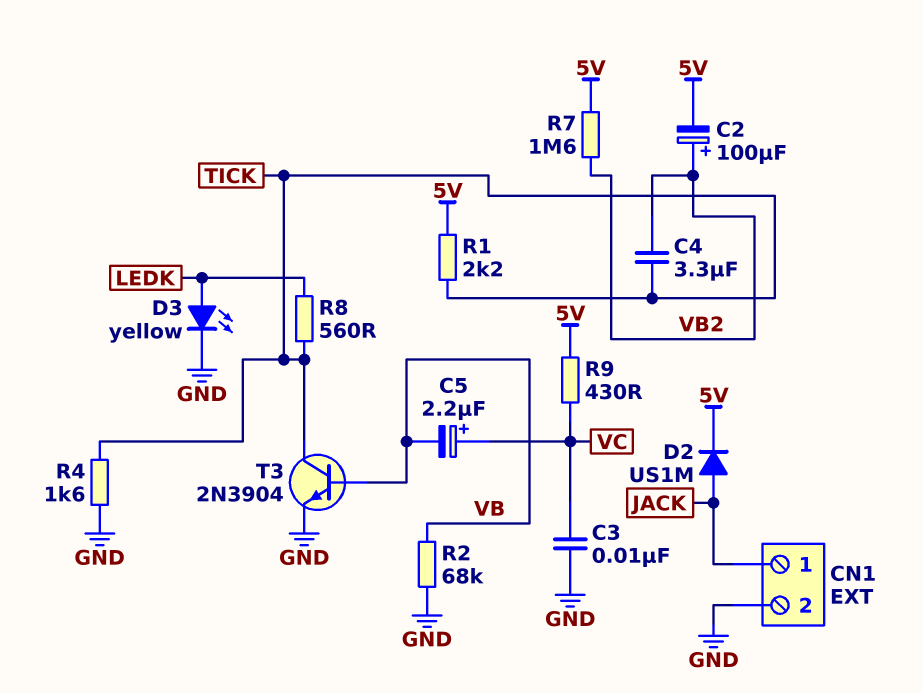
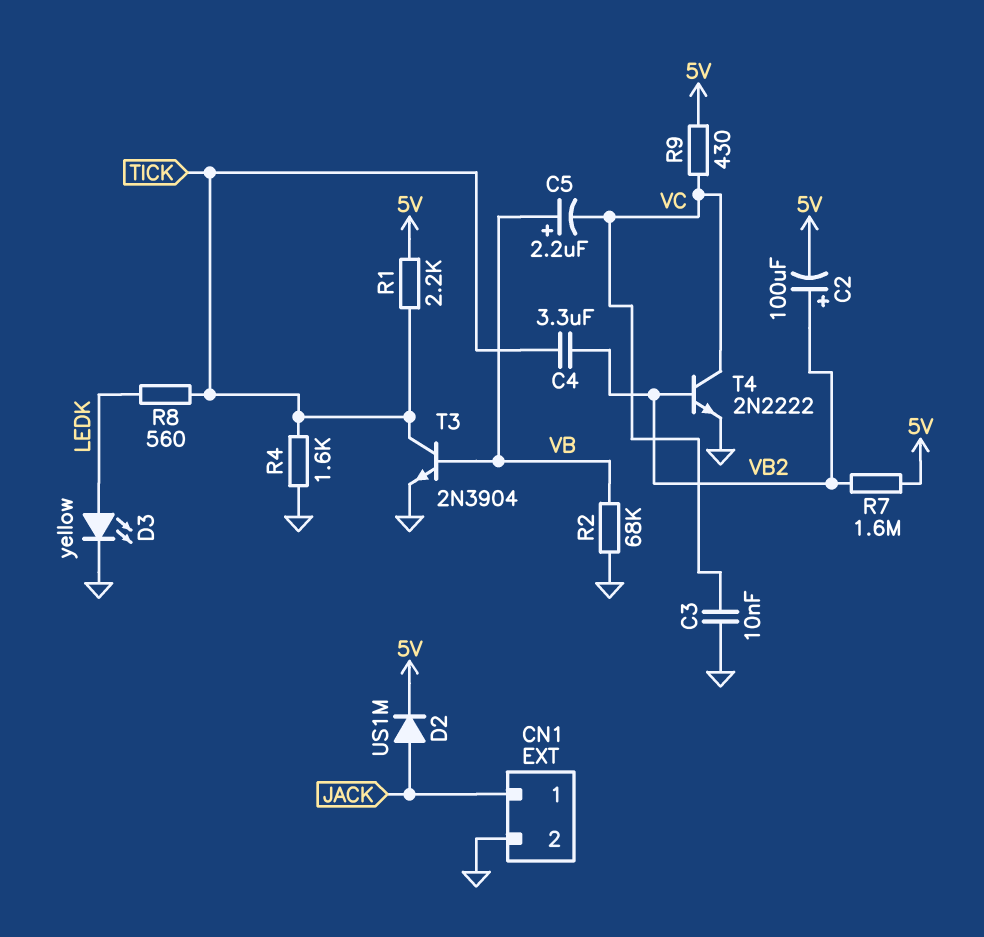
C5: 2.2uF (plus VC, minus VB) -> 2.2uF (plus VB, minus VC)
T4: none -> NPN 2N2222 (B VB2, C VC, E GND)

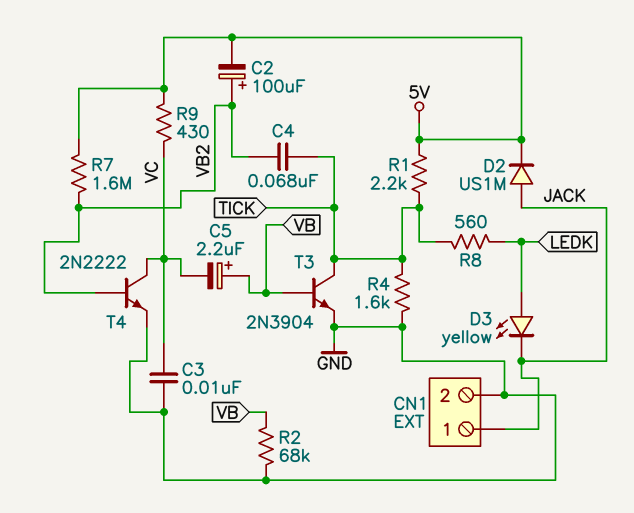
C4: 3.3uF (TICK, VB2) -> 68nF (TICK, VB2)
D3: LED yellow (A LEDK, K GND) -> LED yellow (A LEDK, K JACK)

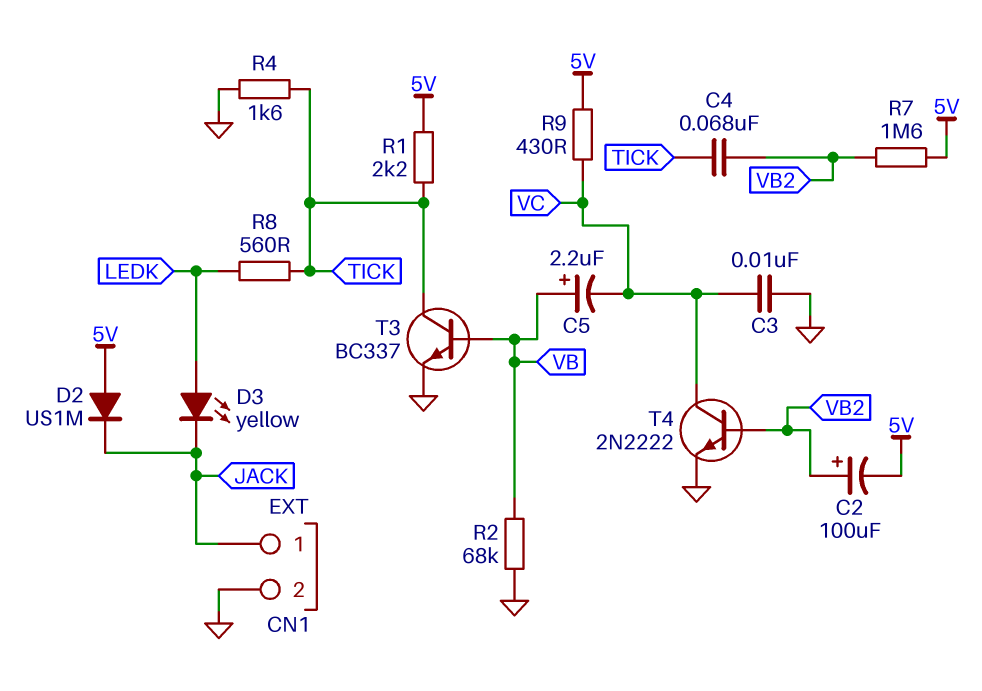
D2: diode US1M (A JACK, K 5V) -> diode US1M (A 5V, K JACK)
T3: NPN 2N3904 (B VB, C TICK, E GND) -> NPN BC337 (B VB, C TICK, E GND)

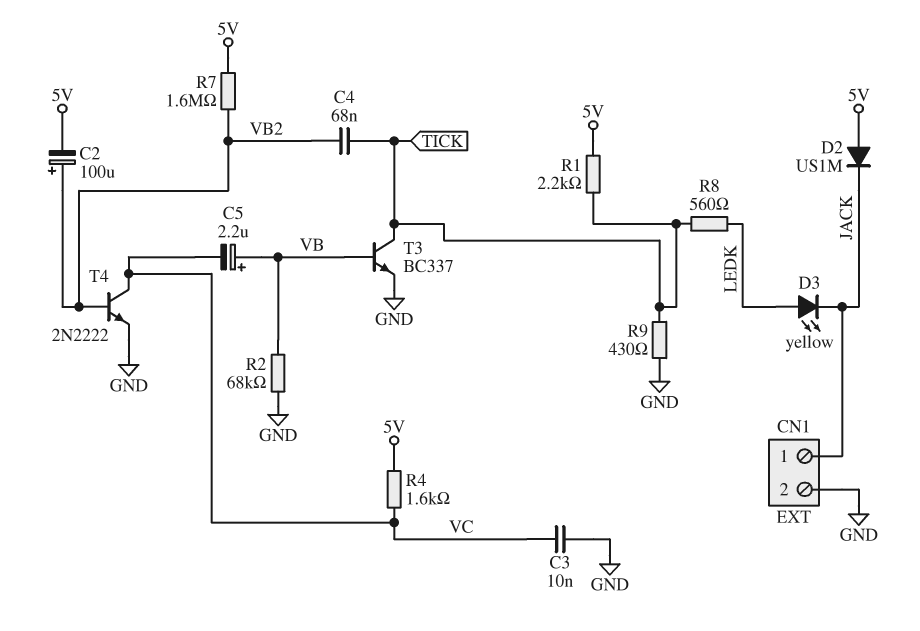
R4: 1.6k (GND, TICK) -> 1.6k (5V, VC)
R9: 430 (5V, VC) -> 430 (GND, TICK)

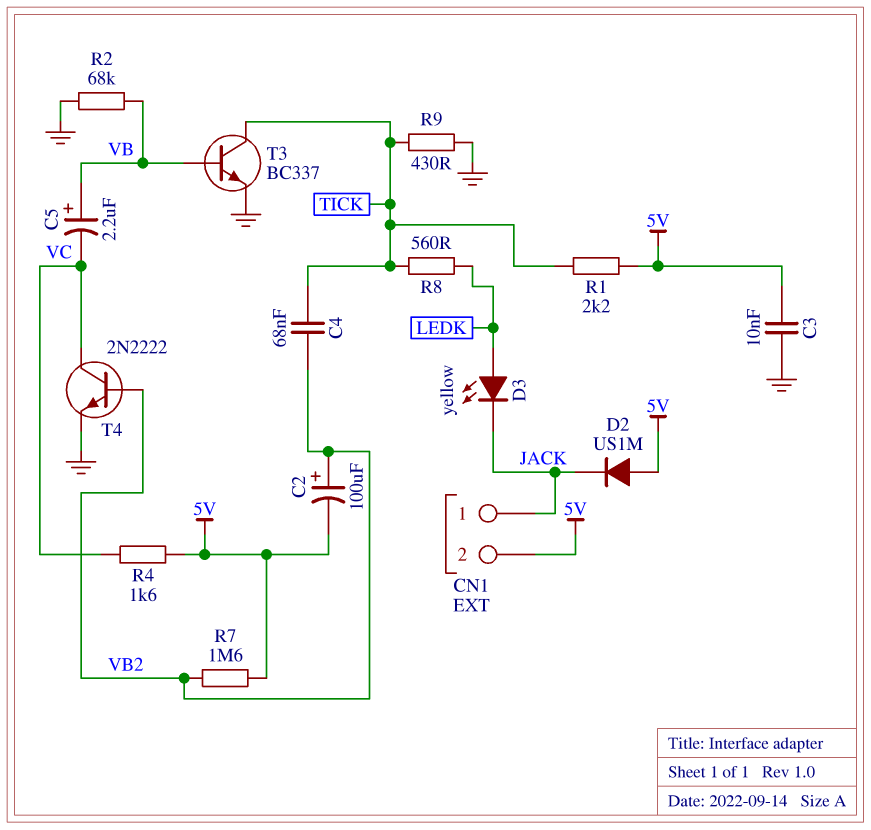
C3: 10nF (GND, VC) -> 10nF (5V, GND)
CN1 pin 2: GND -> 5V

